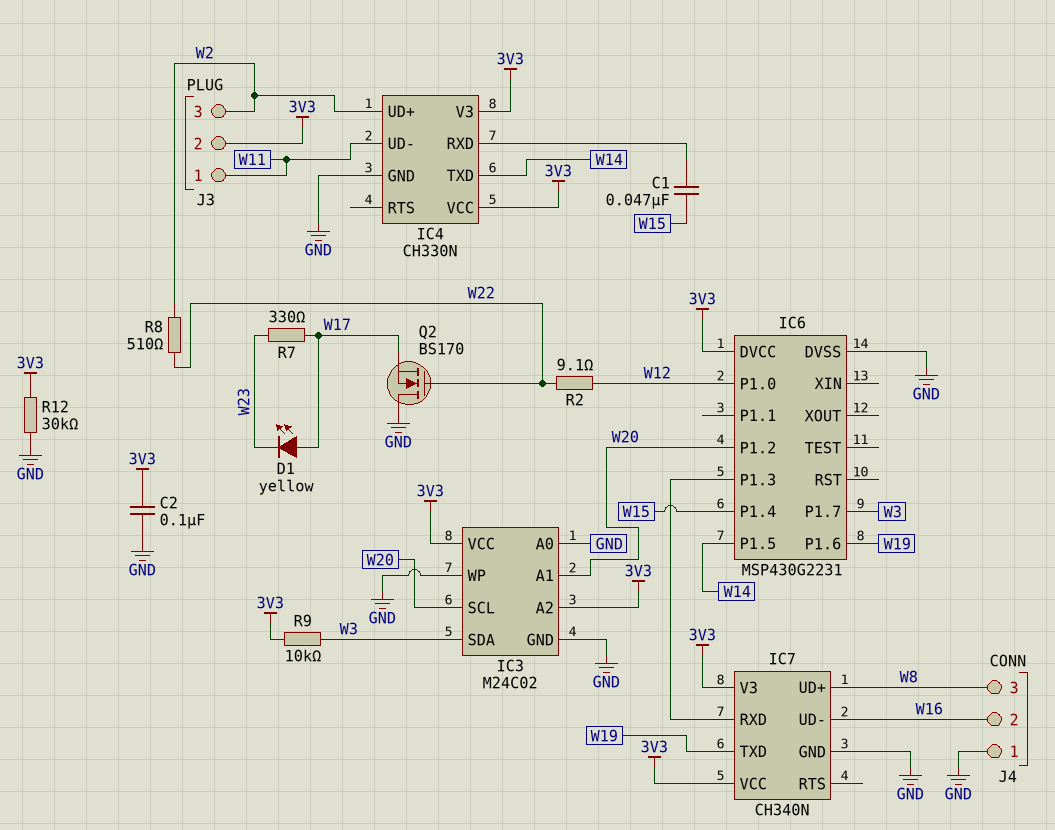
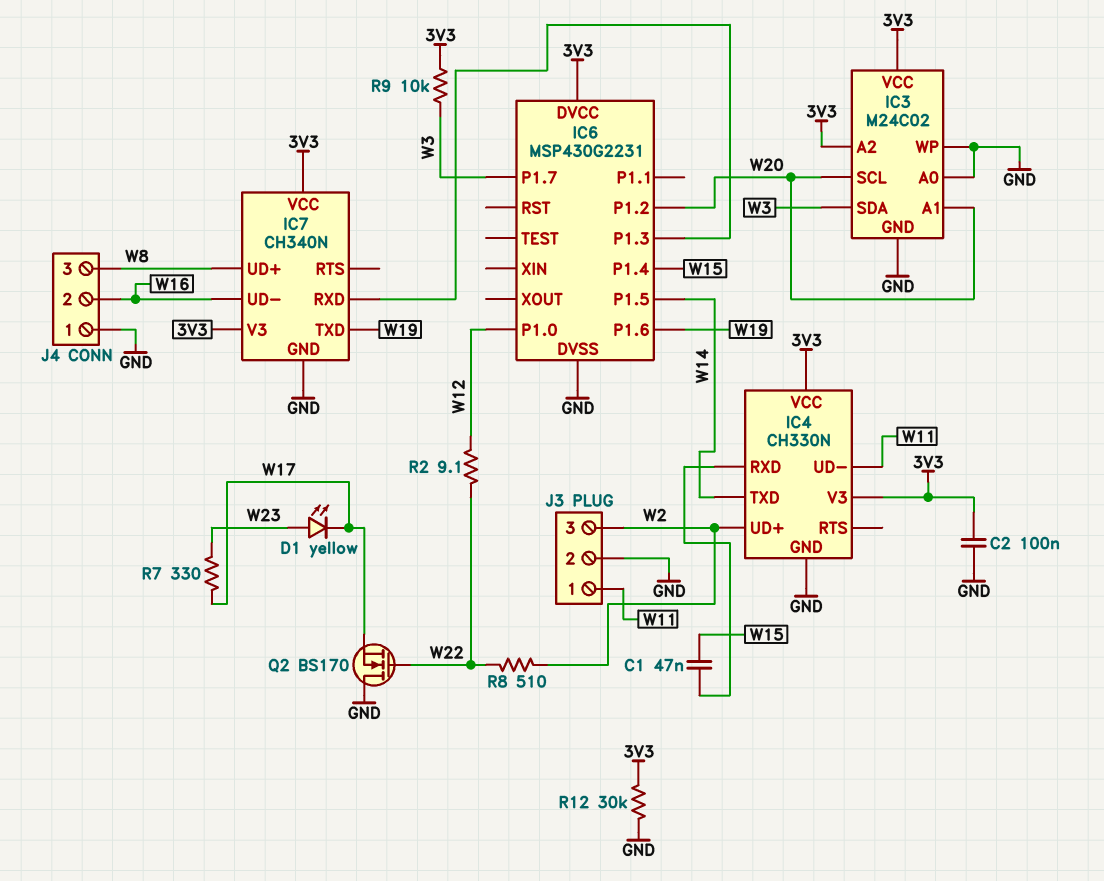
D1: LED yellow (A W17, K W23) -> LED yellow (A W23, K W17)
J3 pin 2: 3V3 -> GND

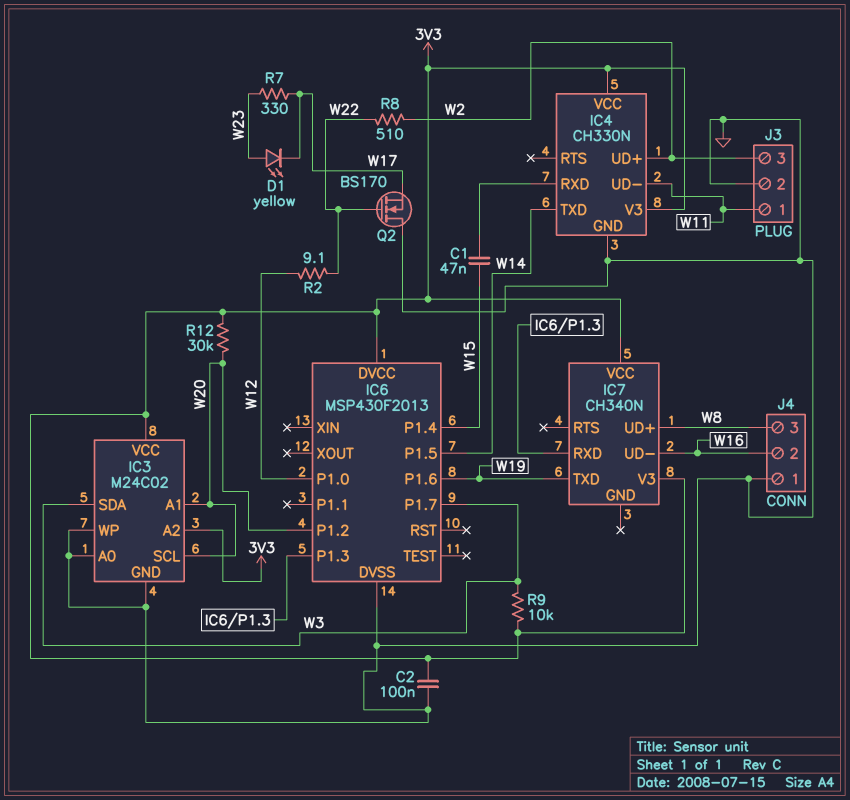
IC6: MSP430G2231 -> MSP430F2013
IC7 pin GND: GND -> none
R12: 30k (3V3, GND) -> 30k (3V3, W20)

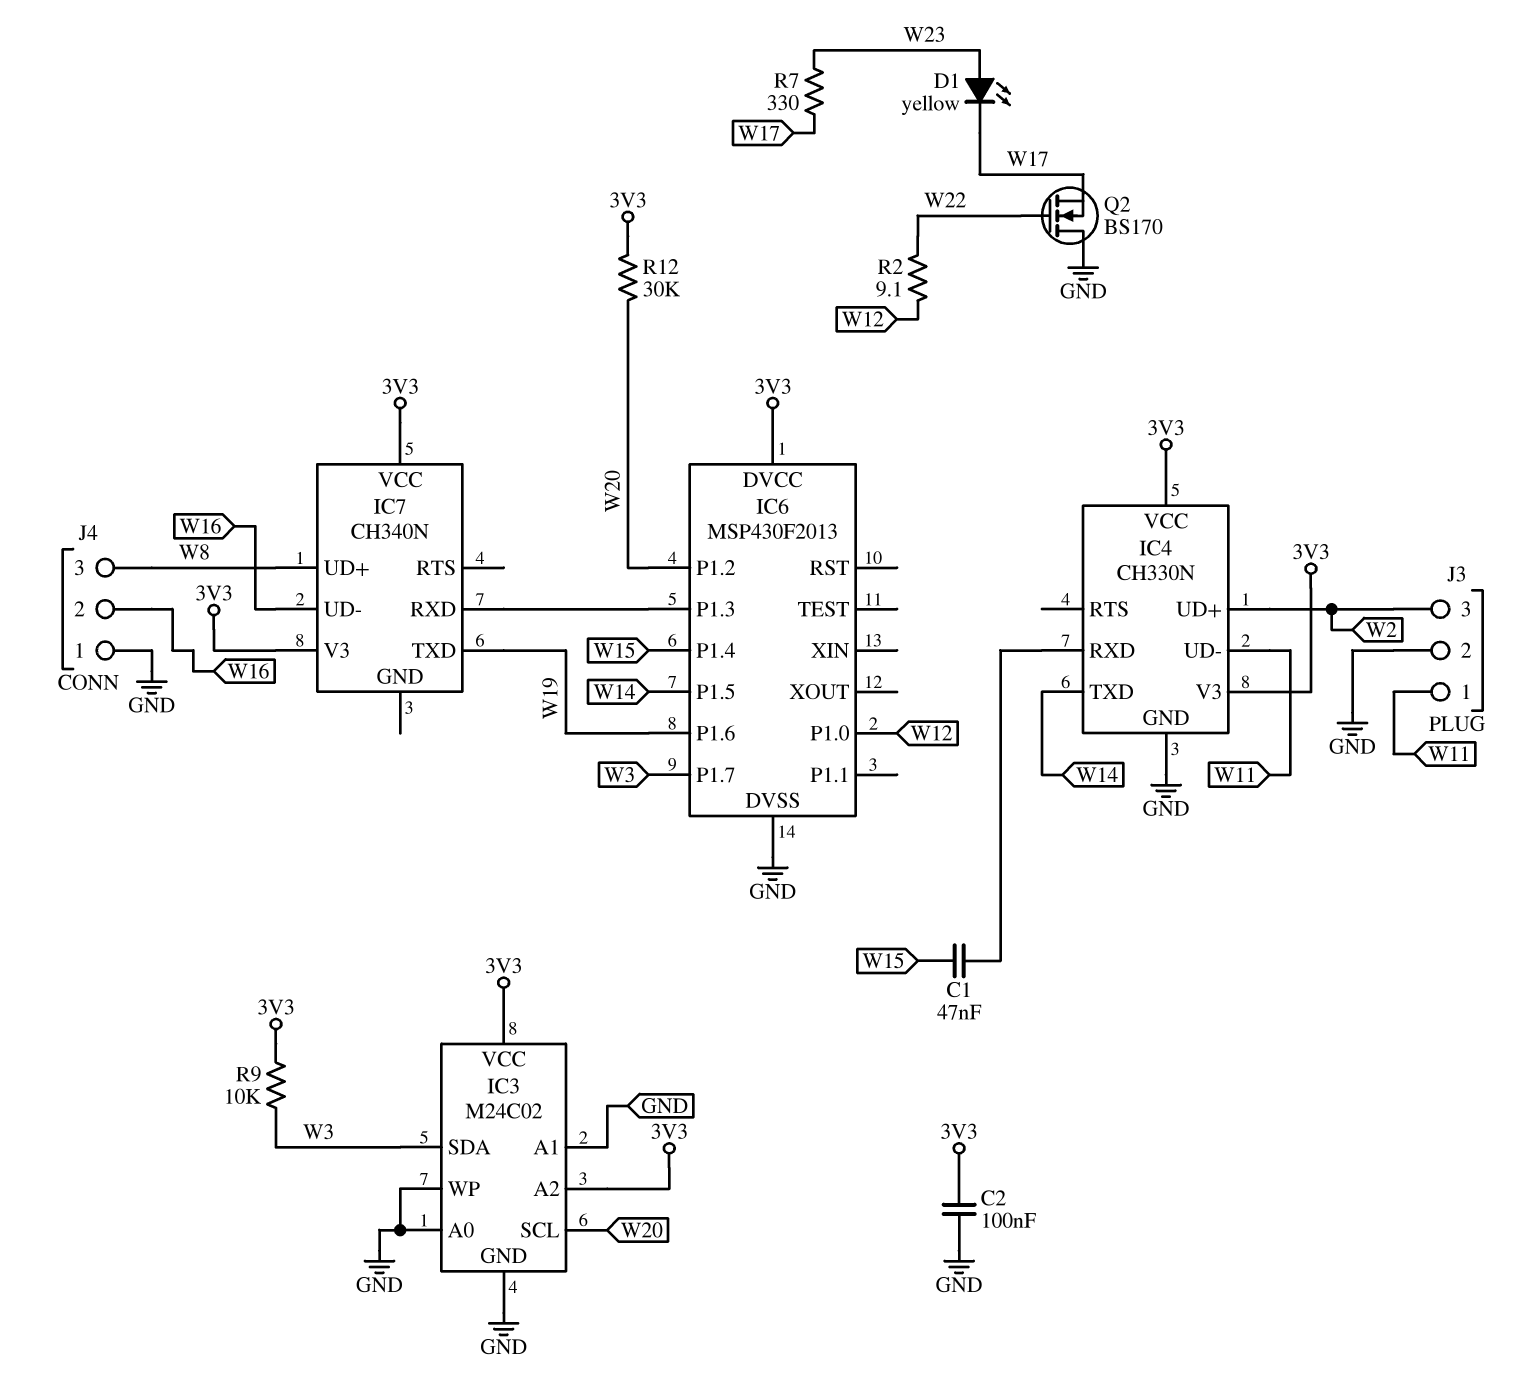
IC3 pin A1: W20 -> GND
R8: 510 (W2, W22) -> none

